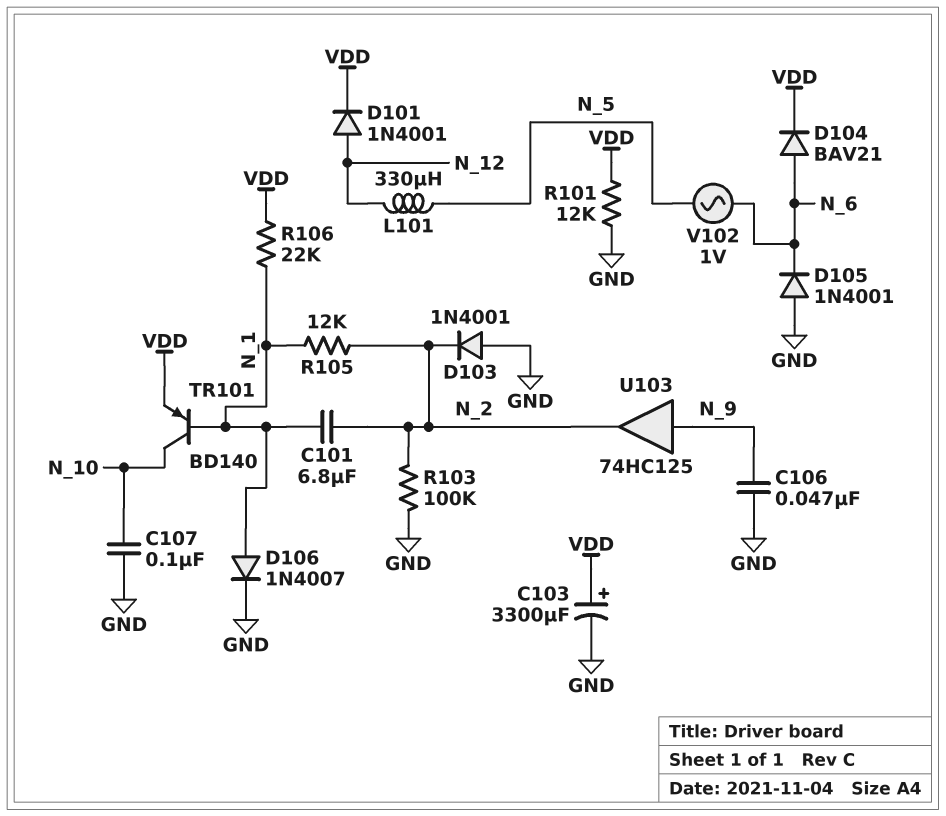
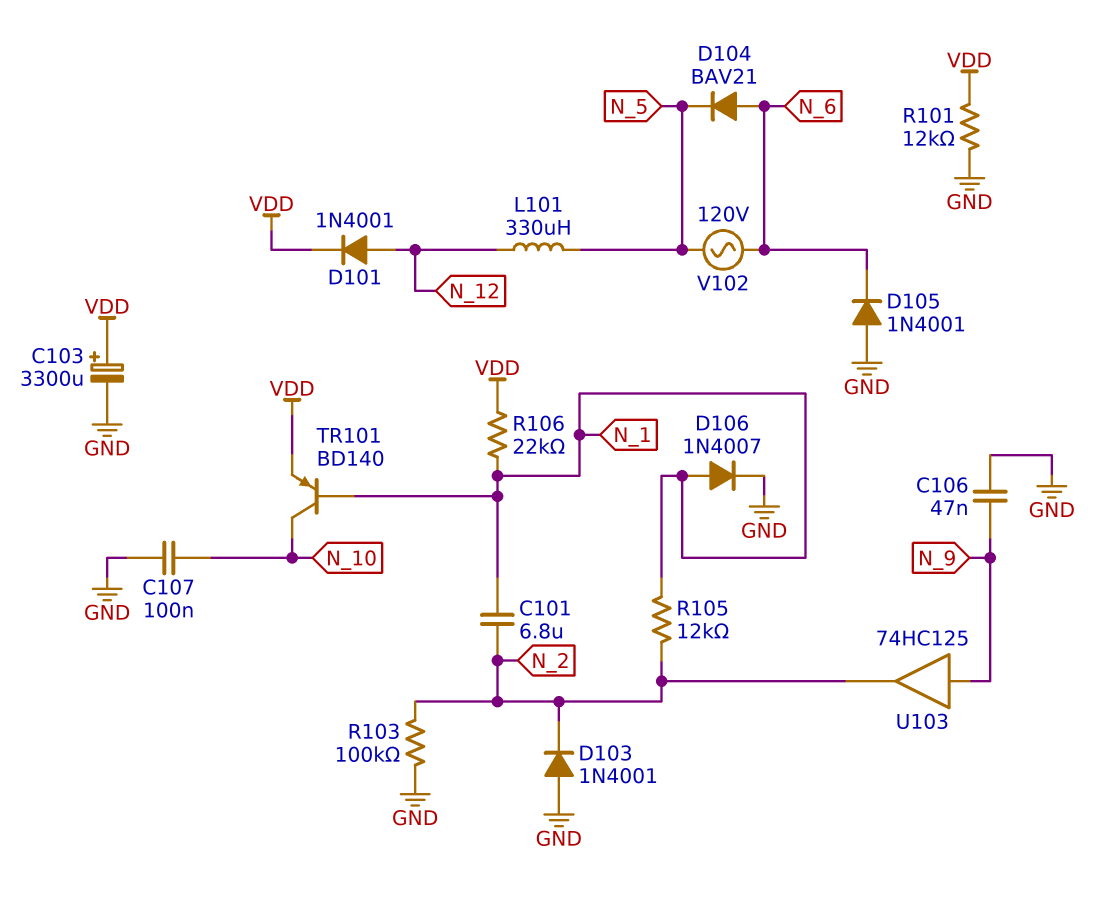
D104: diode BAV21 (A N_6, K VDD) -> diode BAV21 (A N_6, K N_5)
V102: AC 1V (N_5, N_6) -> AC 120V (N_5, N_6)

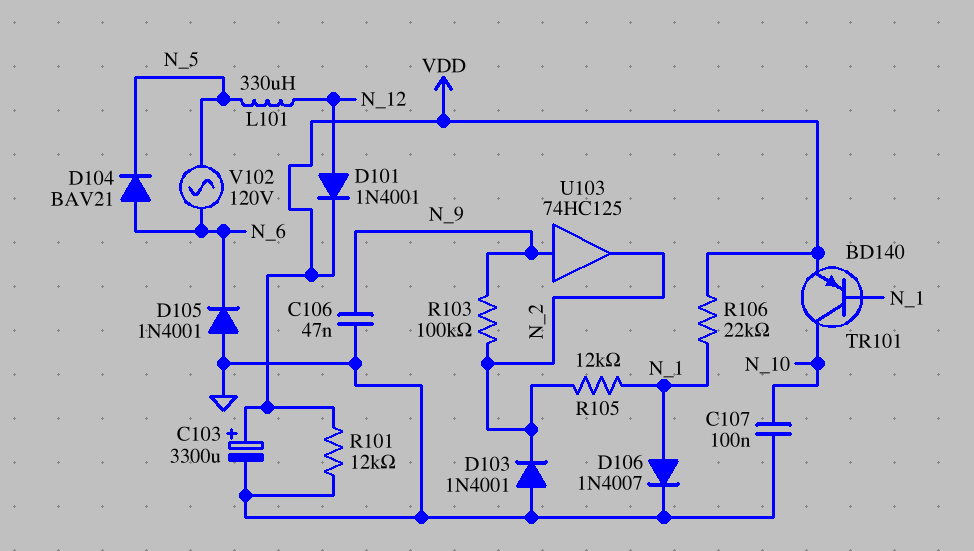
C101: 6.8uF (N_1, N_2) -> none
R103: 100k (GND, N_2) -> 100k (N_2, N_9)

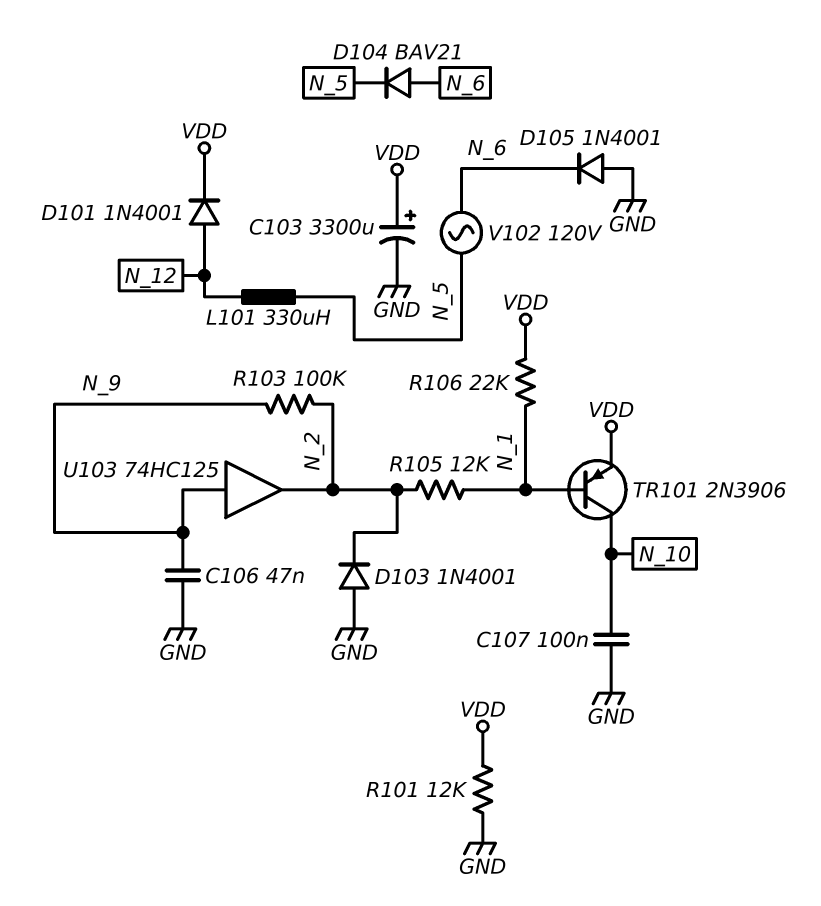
D106: diode 1N4007 (A N_1, K GND) -> none
TR101: PNP BD140 (B N_1, C N_10, E VDD) -> PNP 2N3906 (B N_1, C N_10, E VDD)

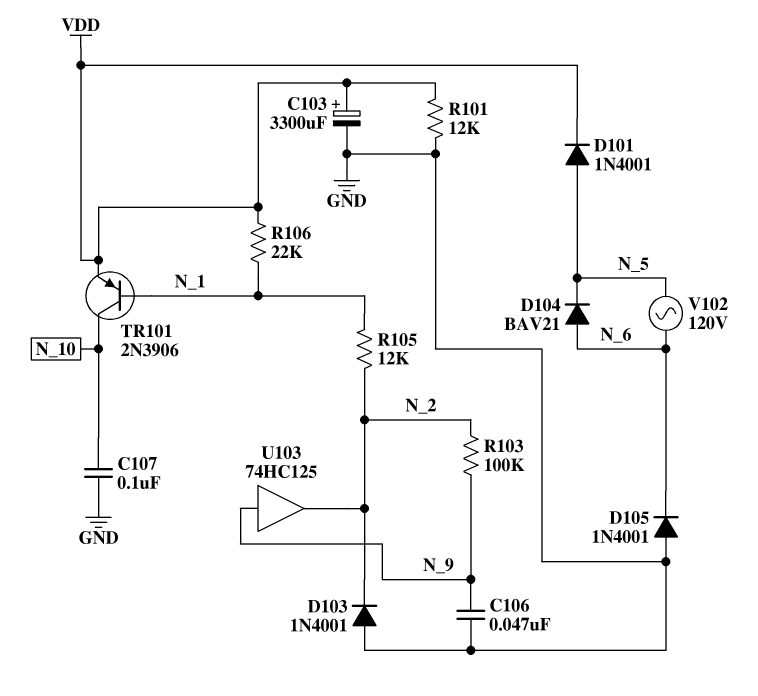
D101: diode 1N4001 (A N_12, K VDD) -> diode 1N4001 (A N_5, K VDD)
L101: 330uH (N_5, N_12) -> none

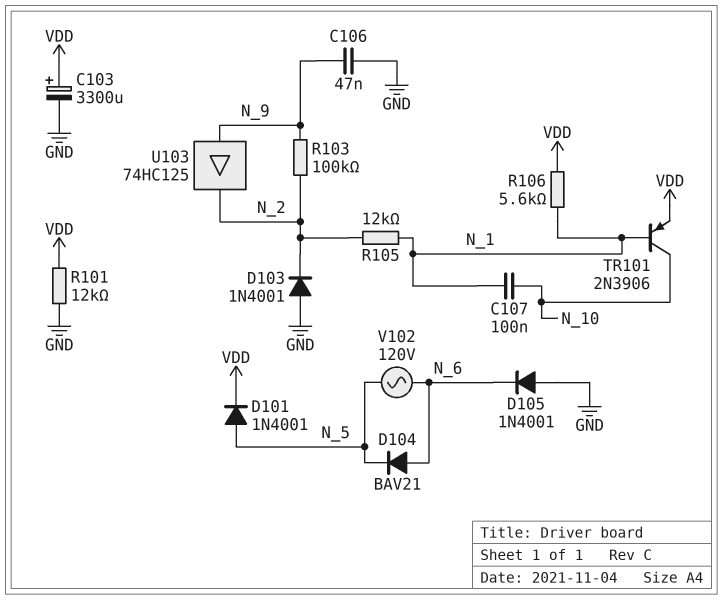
C107: 100nF (GND, N_10) -> 100nF (N_1, N_10)
R106: 22k (N_1, VDD) -> 5.6k (N_1, VDD)

